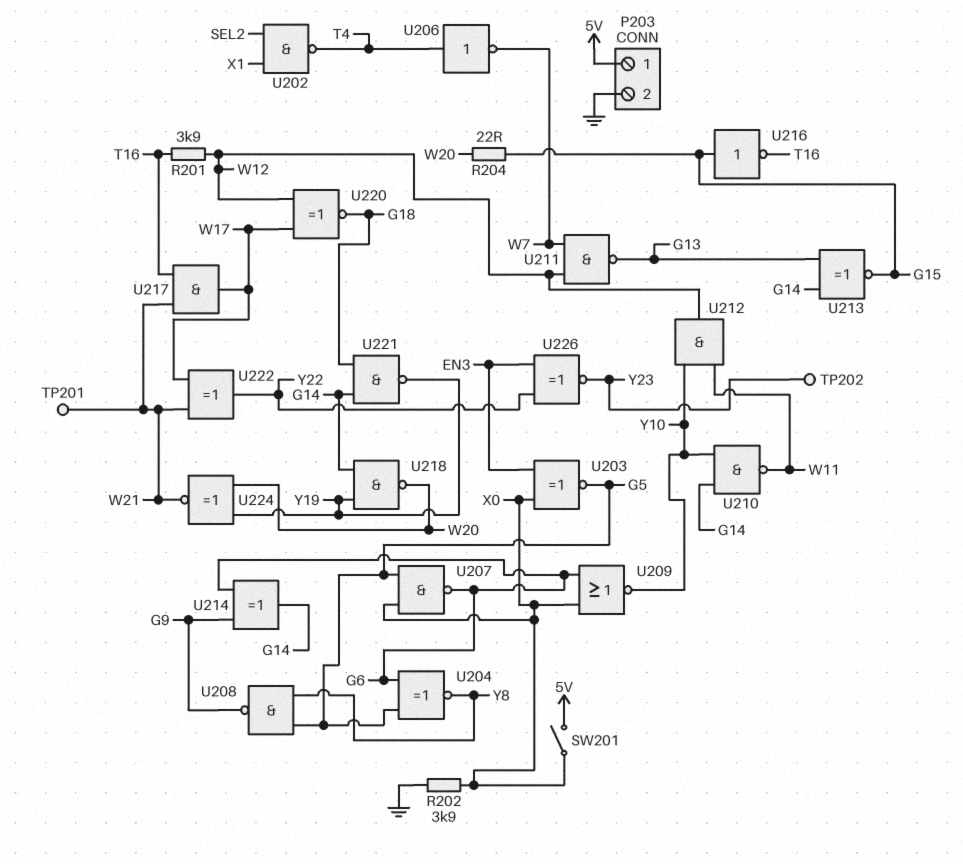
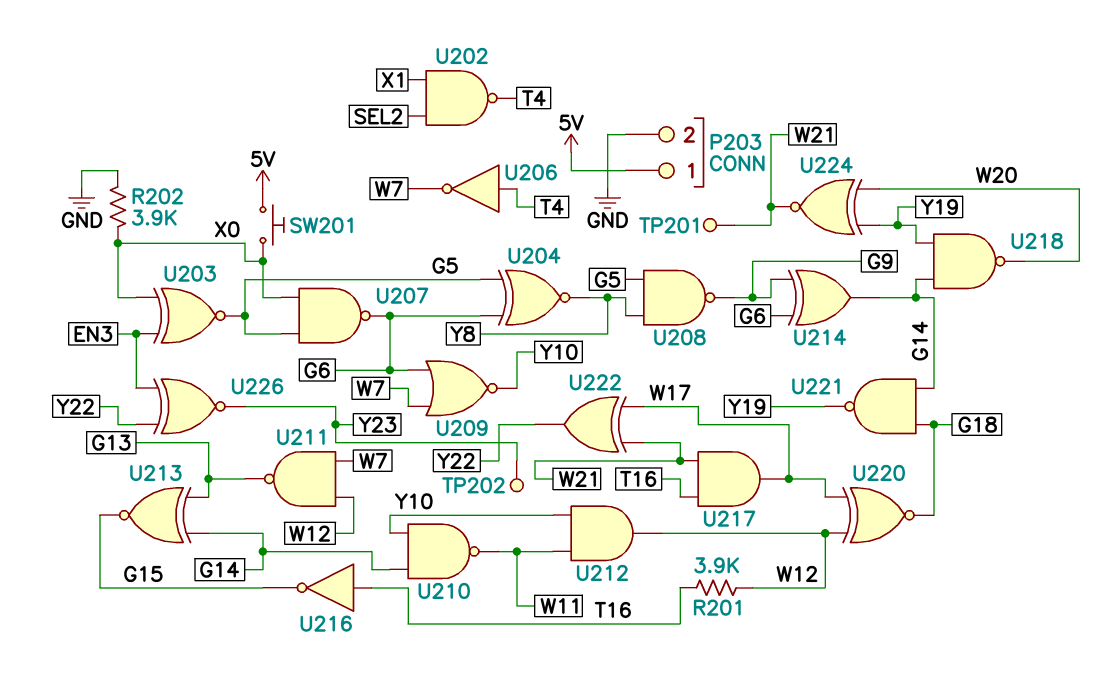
R204: 22 (G15, W20) -> none
SW201: switch (5V, X0) -> button (5V, X0)
U209: NOR (in G6, in X0, out Y10) -> NOR (in G6, in W7, out Y10)
U216: NOT (in G15, out T16) -> NOT (in T16, out G15)

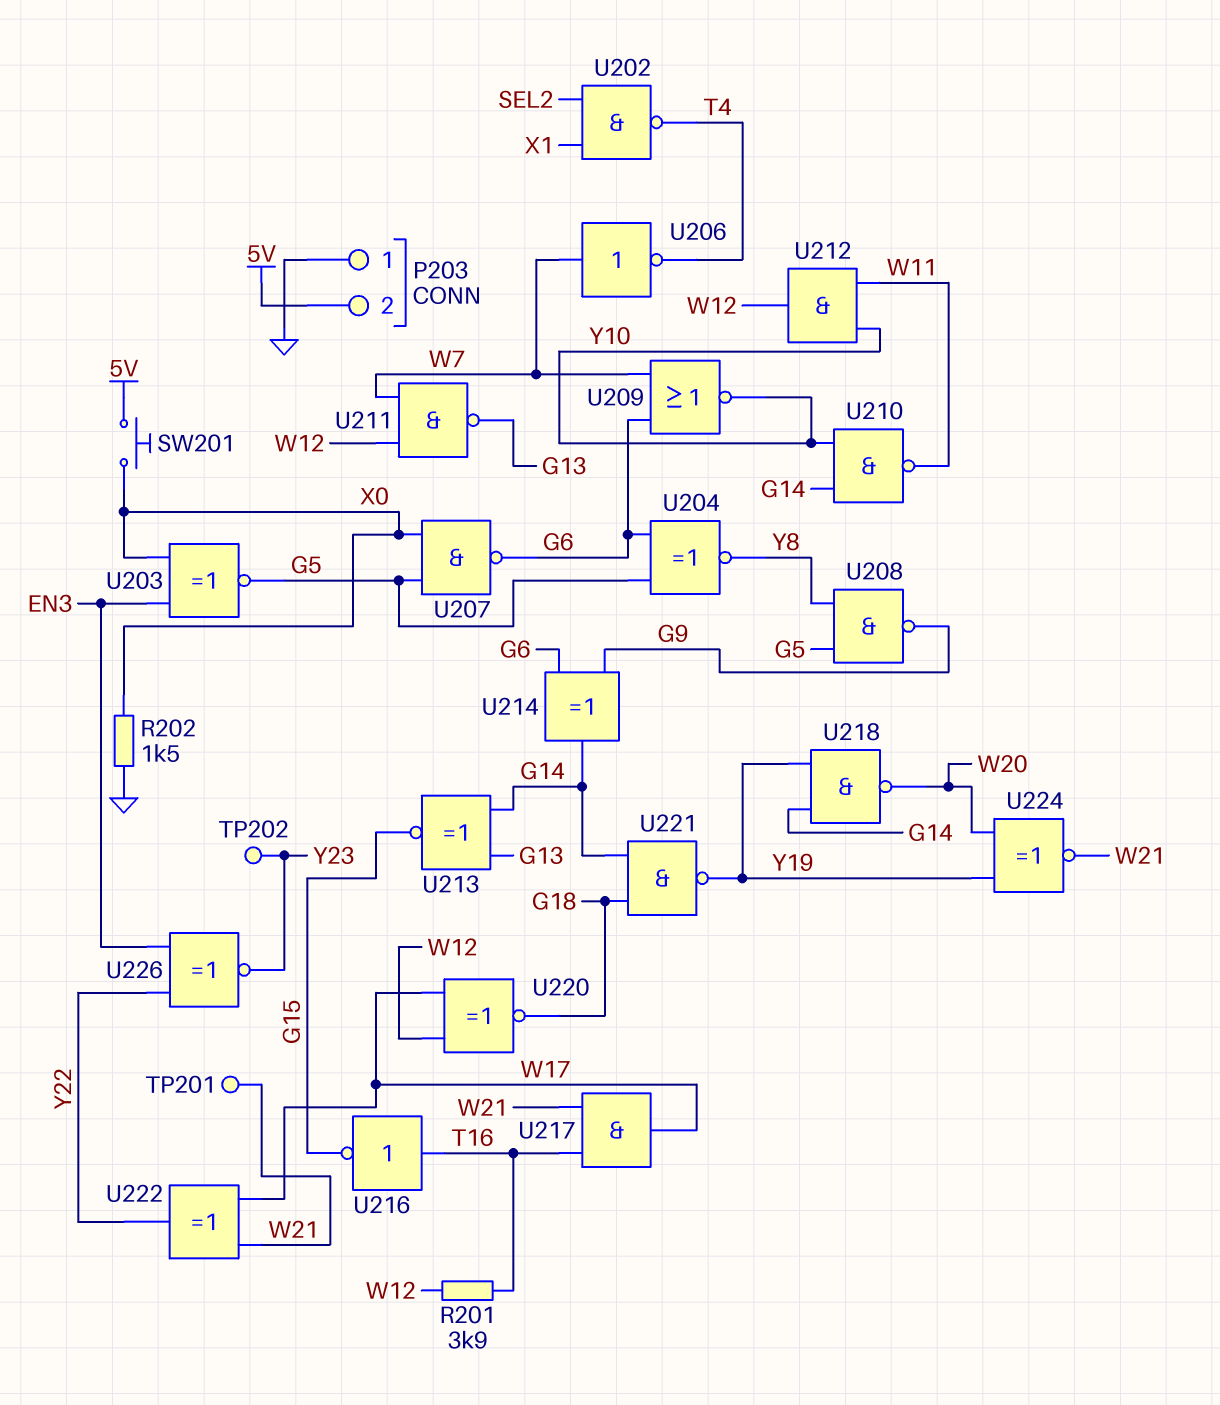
P203 pin 1: 5V -> GND
P203 pin 2: GND -> 5V
R202: 3.9k (GND, X0) -> 1.5k (GND, X0)
U206: NOT (in T4, out W7) -> NOT (in W7, out T4)

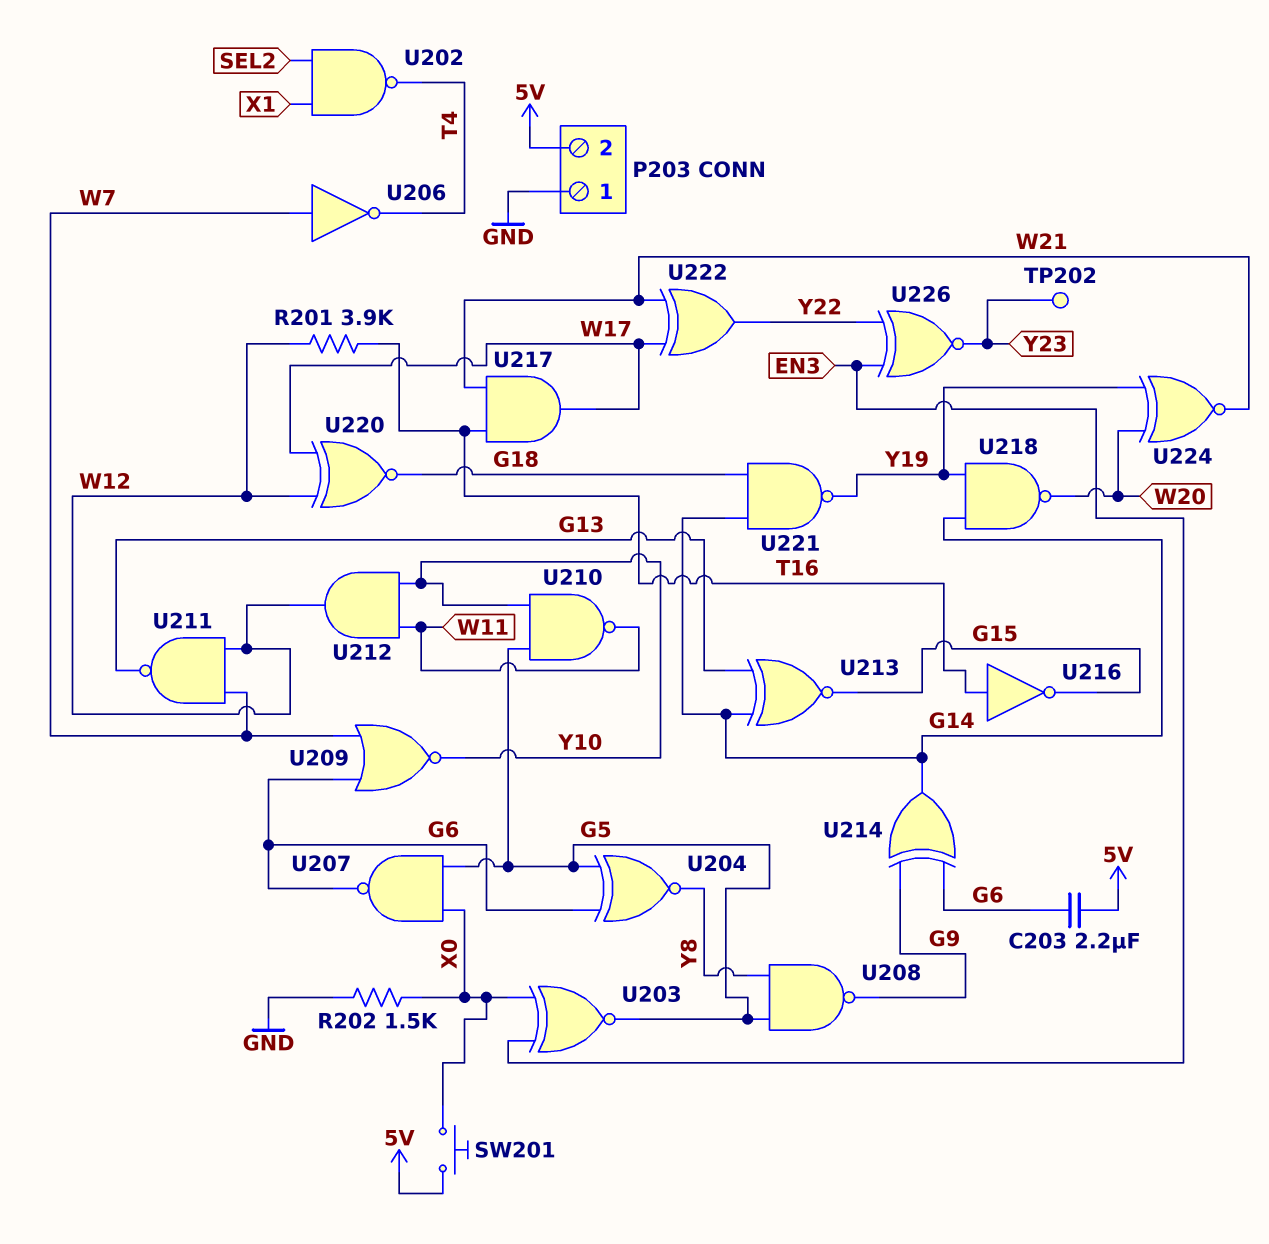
C203: none -> 2.2uF (5V, G6)
TP201: test point (W21) -> none
U210: NAND (in G14, in Y10, out W11) -> NAND (in G5, in Y10, out W11)

